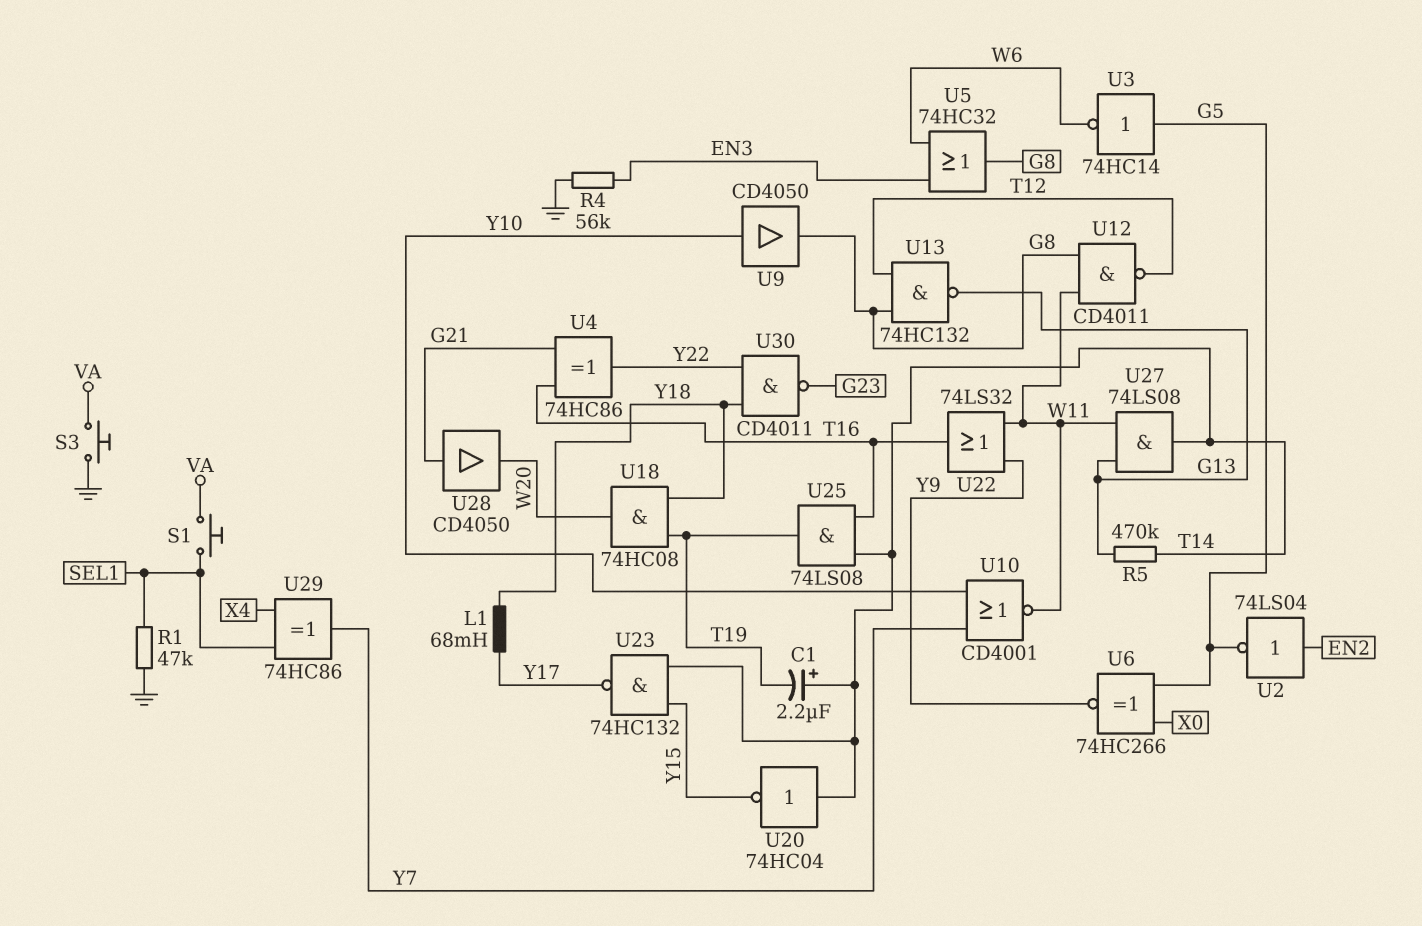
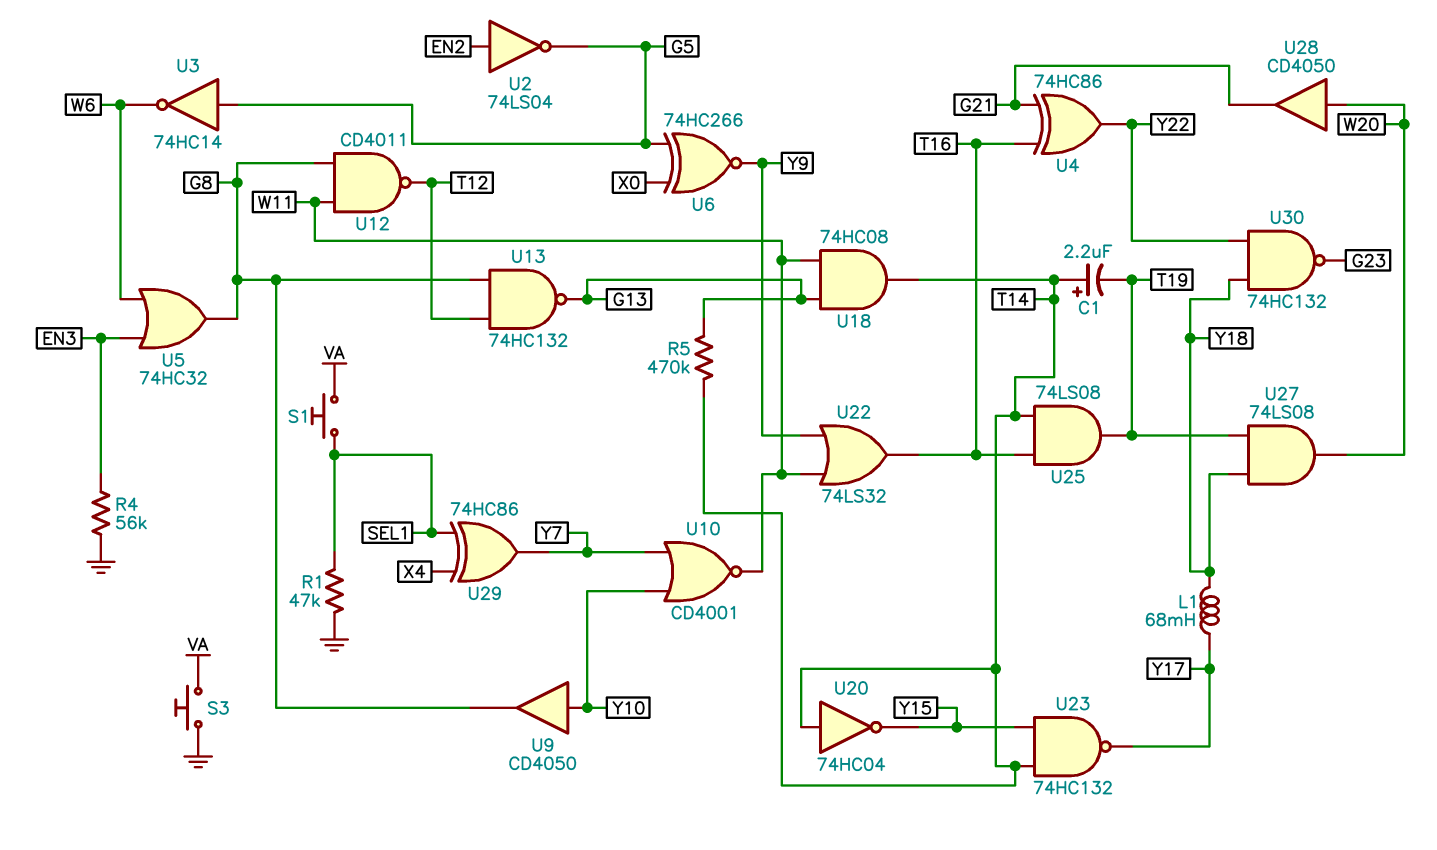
U18: AND 74HC08 (in T19, in Y18, out W20) -> AND 74HC08 (in G13, in W11, out T14)
U27: AND 74LS08 (in G13, in W11, out T14) -> AND 74LS08 (in T19, in Y18, out W20)
U28: buffer CD4050 (in G21, out W20) -> buffer CD4050 (in W20, out G21)
U30: NAND CD4011 (in Y18, in Y22, out G23) -> NAND 74HC132 (in Y18, in Y22, out G23)

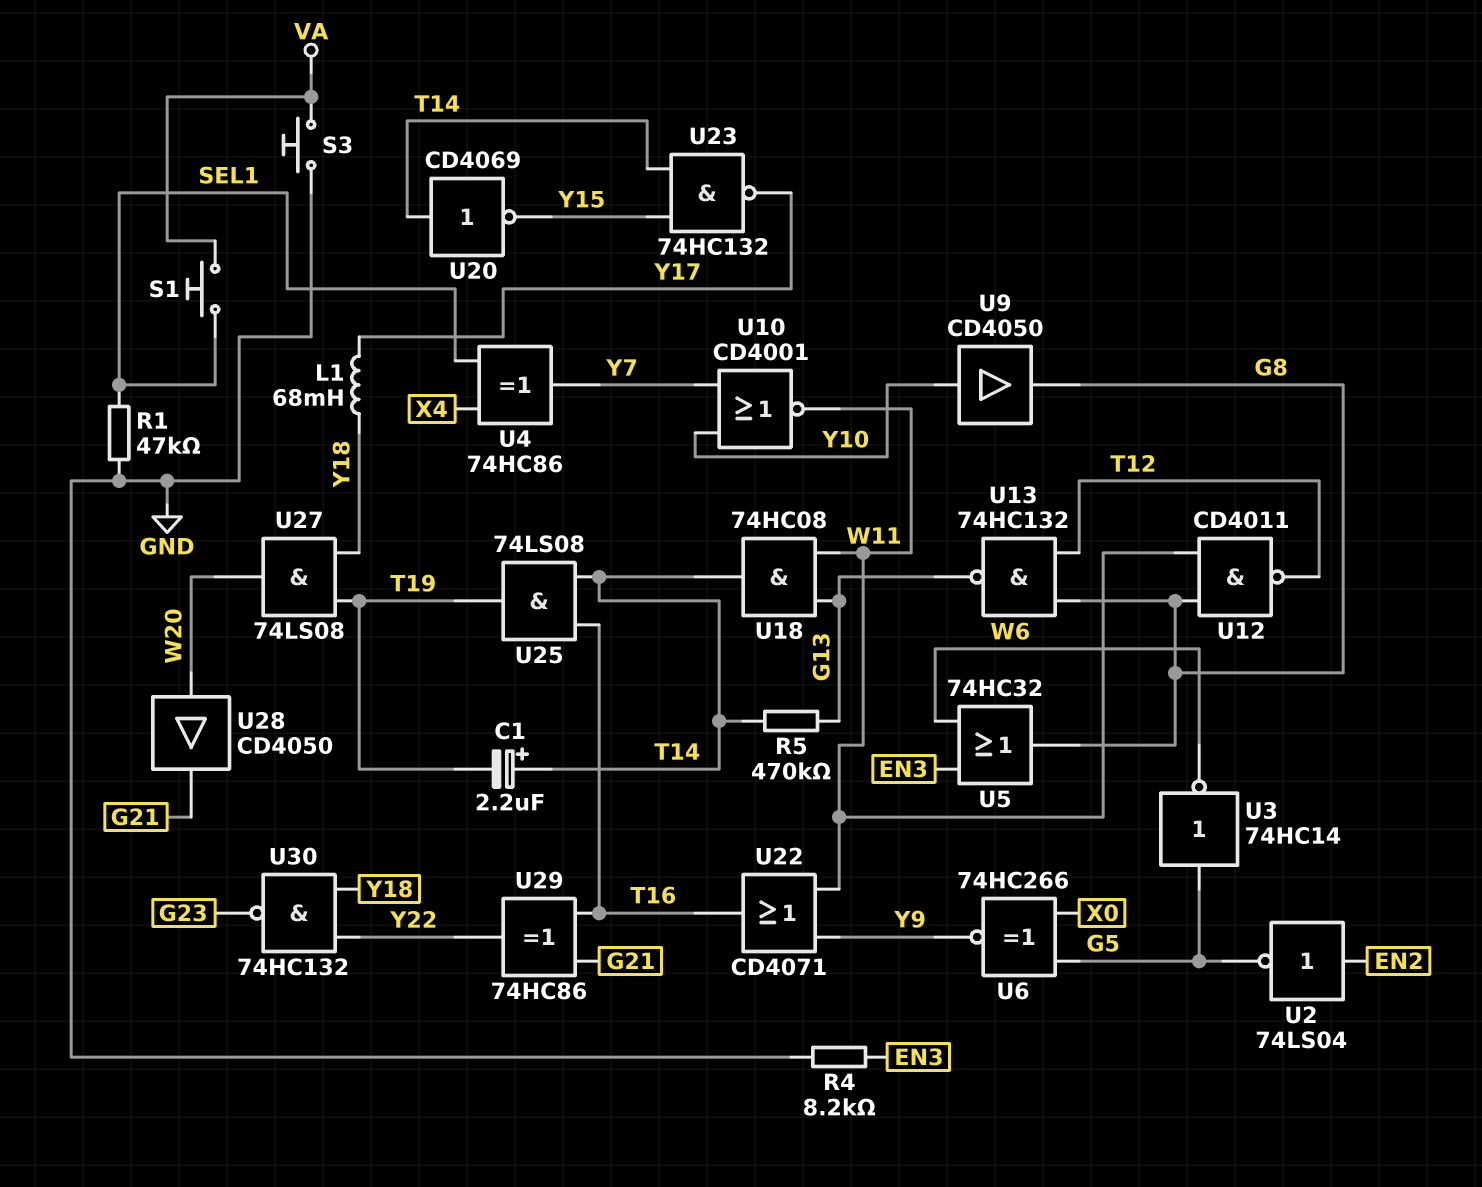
R4: 56k (EN3, GND) -> 8.2k (EN3, GND)
U4: XOR 74HC86 (in G21, in T16, out Y22) -> XOR 74HC86 (in SEL1, in X4, out Y7)
U20: NOT 74HC04 (in T14, out Y15) -> NOT CD4069 (in T14, out Y15)
U22: OR 74LS32 (in W11, in Y9, out T16) -> OR CD4071 (in W11, in Y9, out T16)
U29: XOR 74HC86 (in SEL1, in X4, out Y7) -> XOR 74HC86 (in G21, in T16, out Y22)

